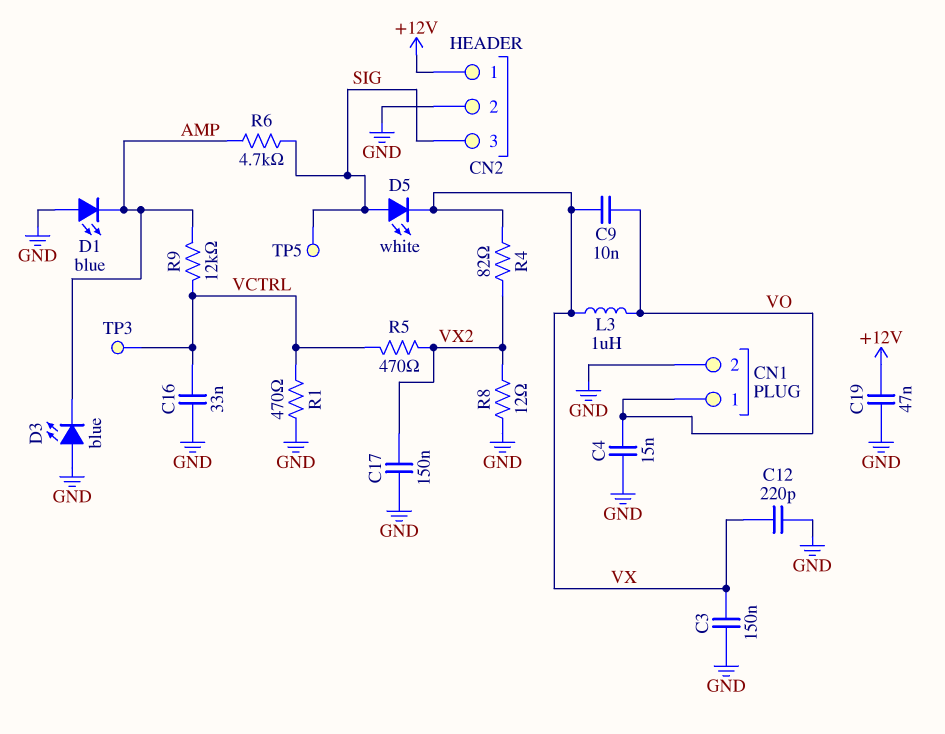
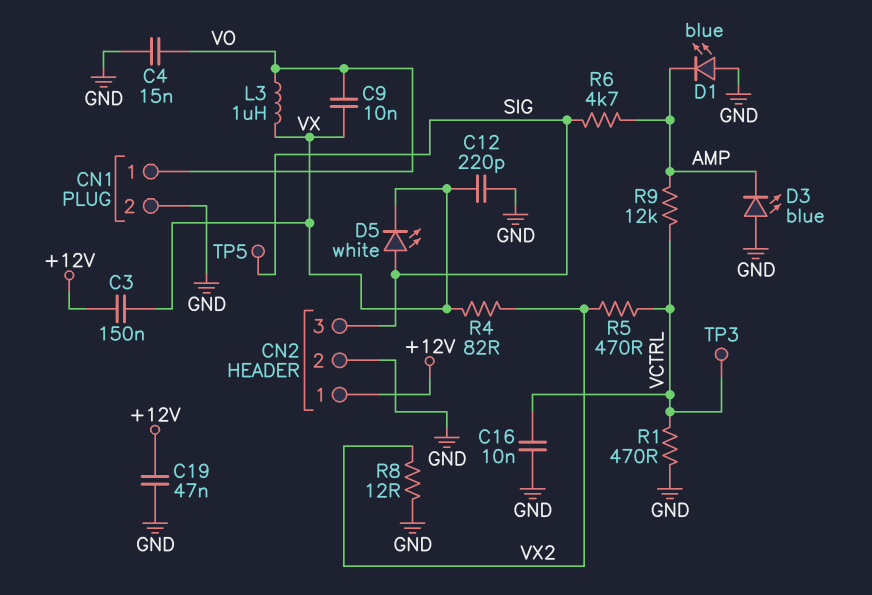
C3: 150nF (GND, VX) -> 150nF (+12V, VX)
C16: 33nF (GND, VCTRL) -> 10nF (GND, VCTRL)
C17: 150nF (GND, VX2) -> none

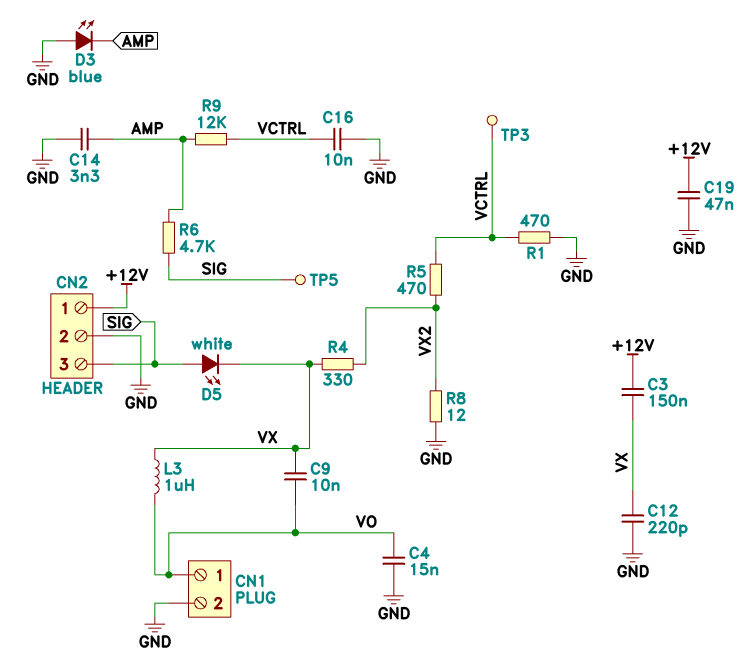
C14: none -> 3.3nF (AMP, GND)
D1: LED blue (A GND, K AMP) -> none
R4: 82 (VX, VX2) -> 330 (VX, VX2)

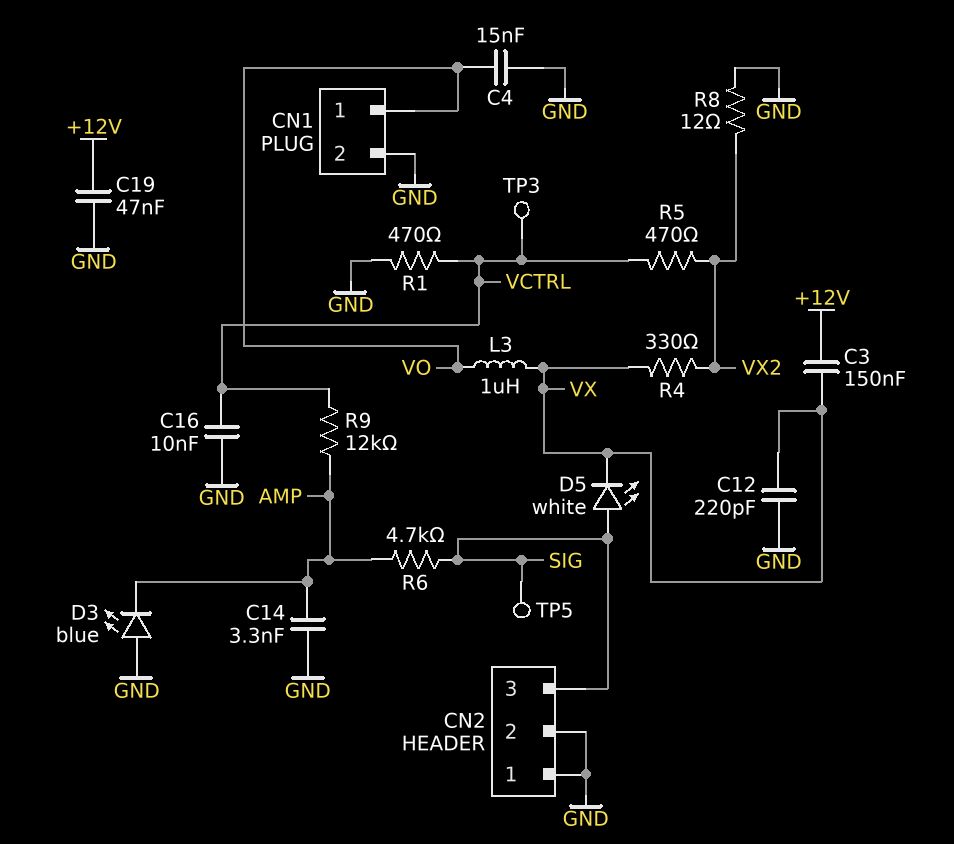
C9: 10nF (VO, VX) -> none
CN2 pin 1: +12V -> GND

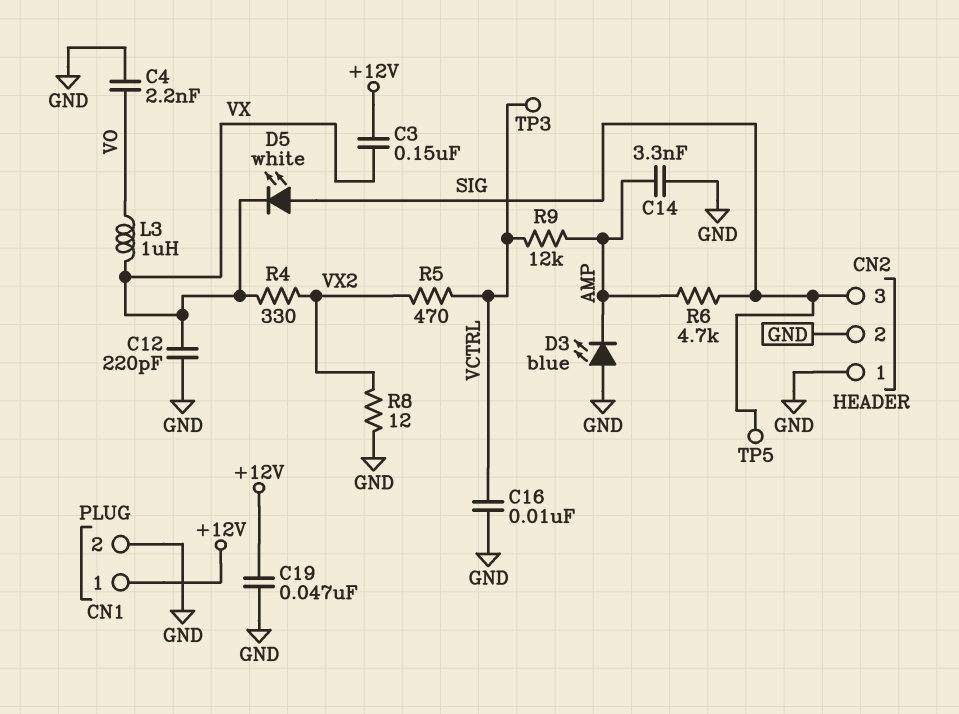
C4: 15nF (GND, VO) -> 2.2nF (GND, VO)
CN1 pin 1: VO -> +12V
R1: 470 (GND, VCTRL) -> none

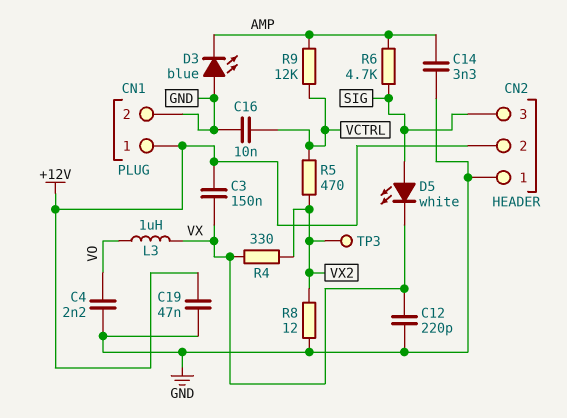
CN2 pin 2: GND -> +12V
TP3: test point (VCTRL) -> test point (VX2)
TP5: test point (SIG) -> none

